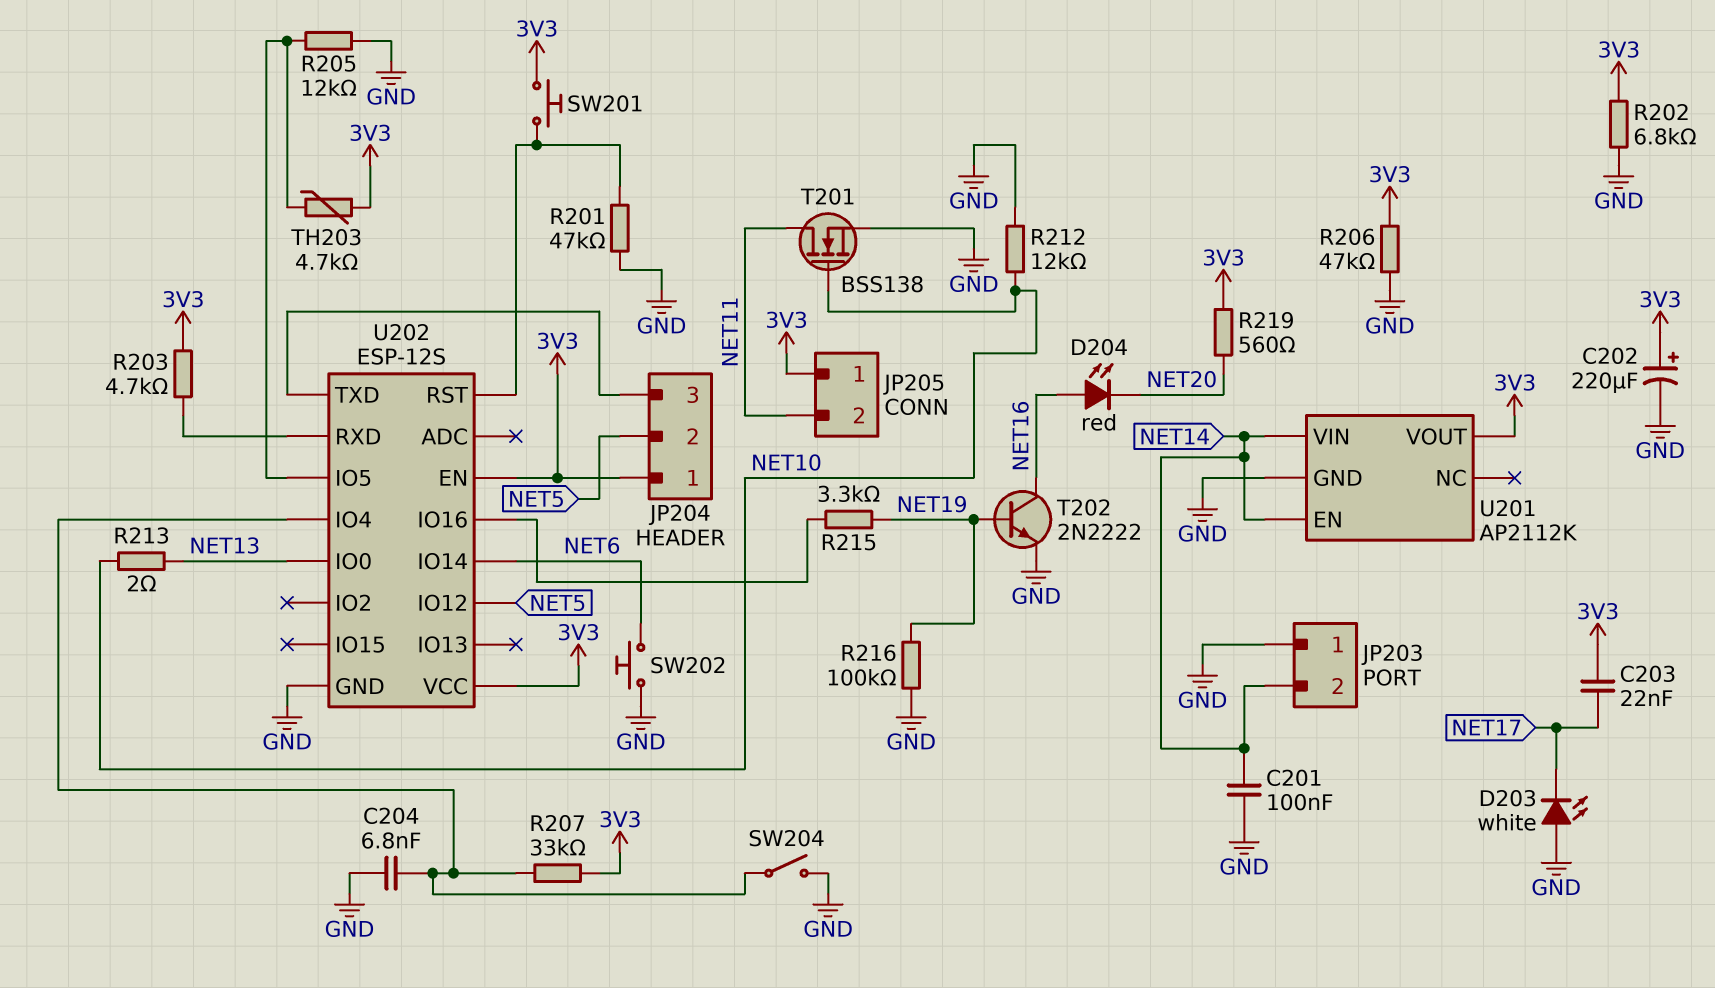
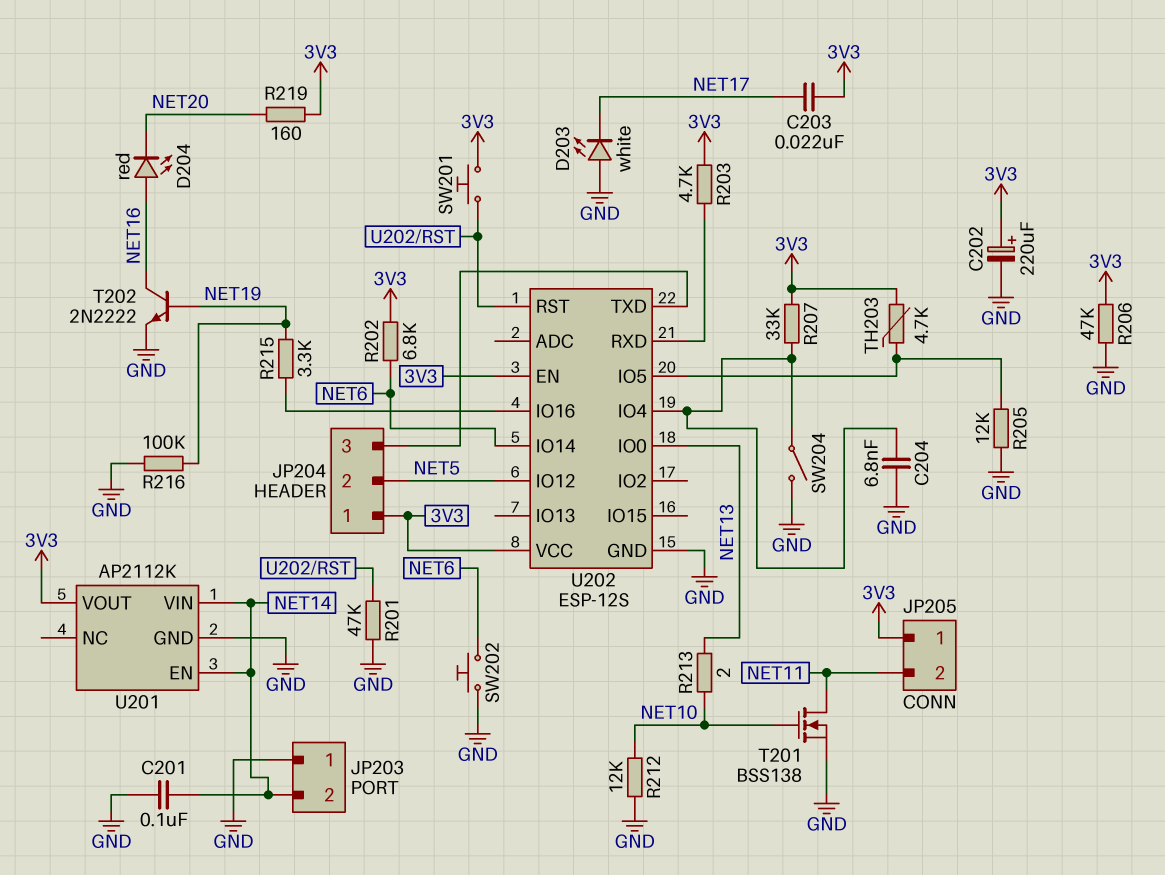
R202: 6.8k (3V3, GND) -> 6.8k (3V3, NET6)
R219: 560 (3V3, NET20) -> 160 (3V3, NET20)

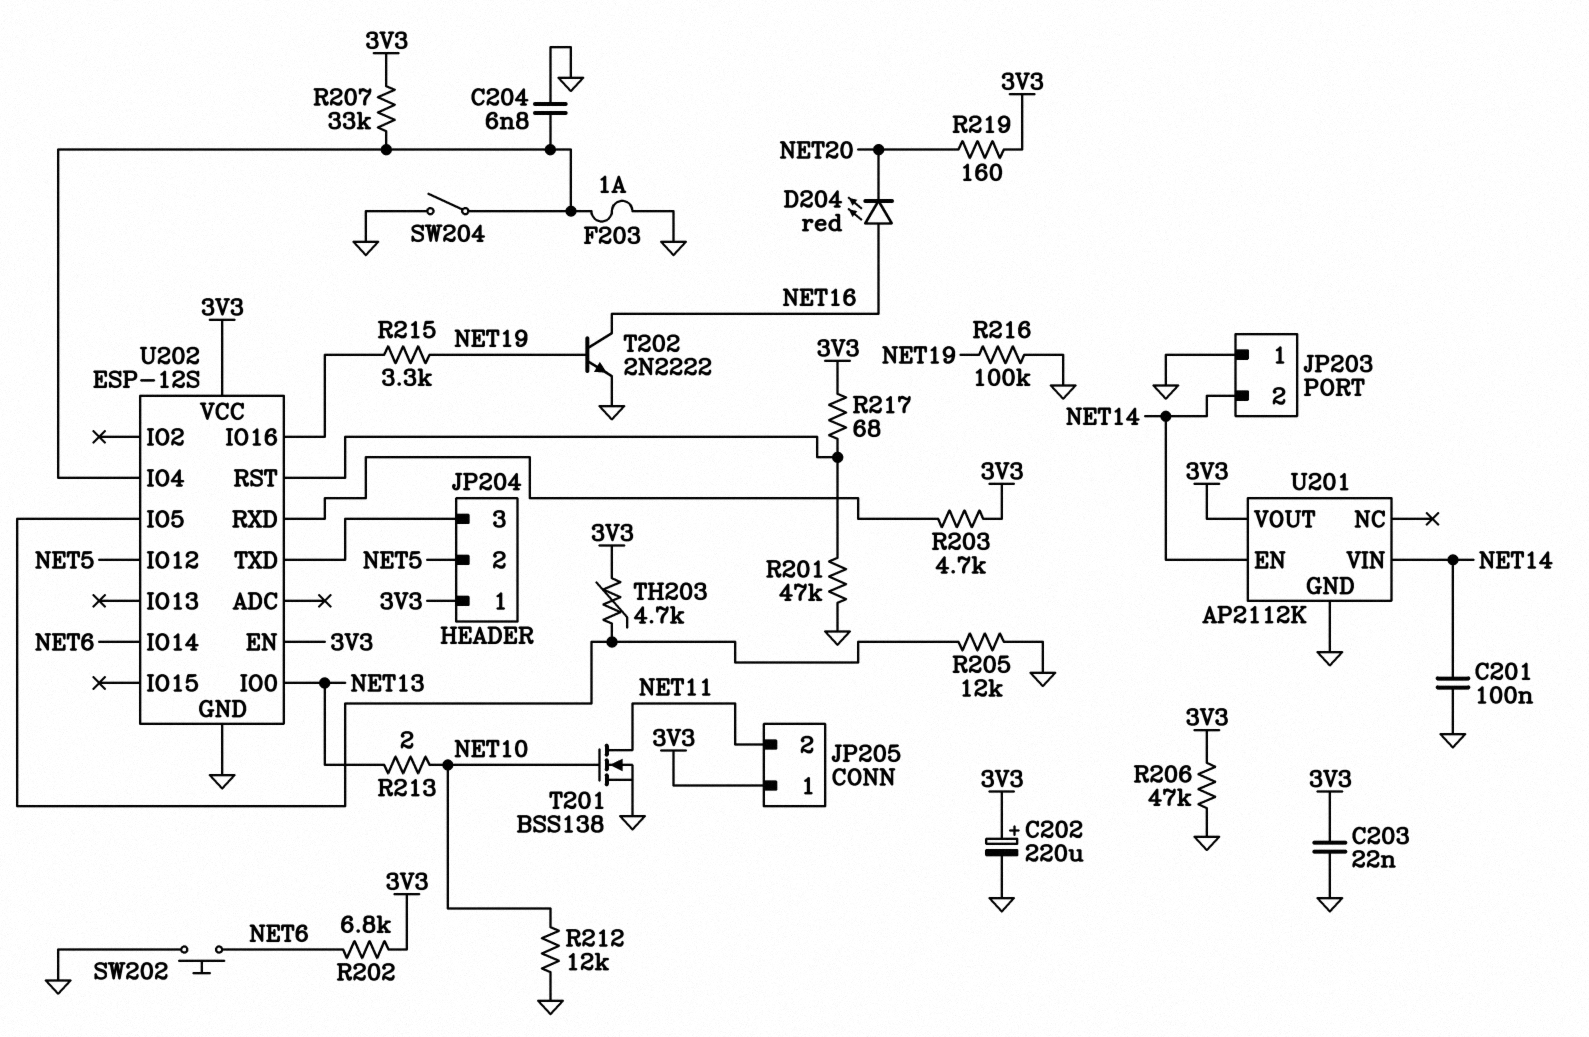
C203: 22nF (3V3, NET17) -> 22nF (3V3, GND)
D203: LED white (A GND, K NET17) -> none
F203: none -> 1A (GND, U202/IO4)
R217: none -> 68 (3V3, U202/RST)
SW201: button (3V3, U202/RST) -> none

